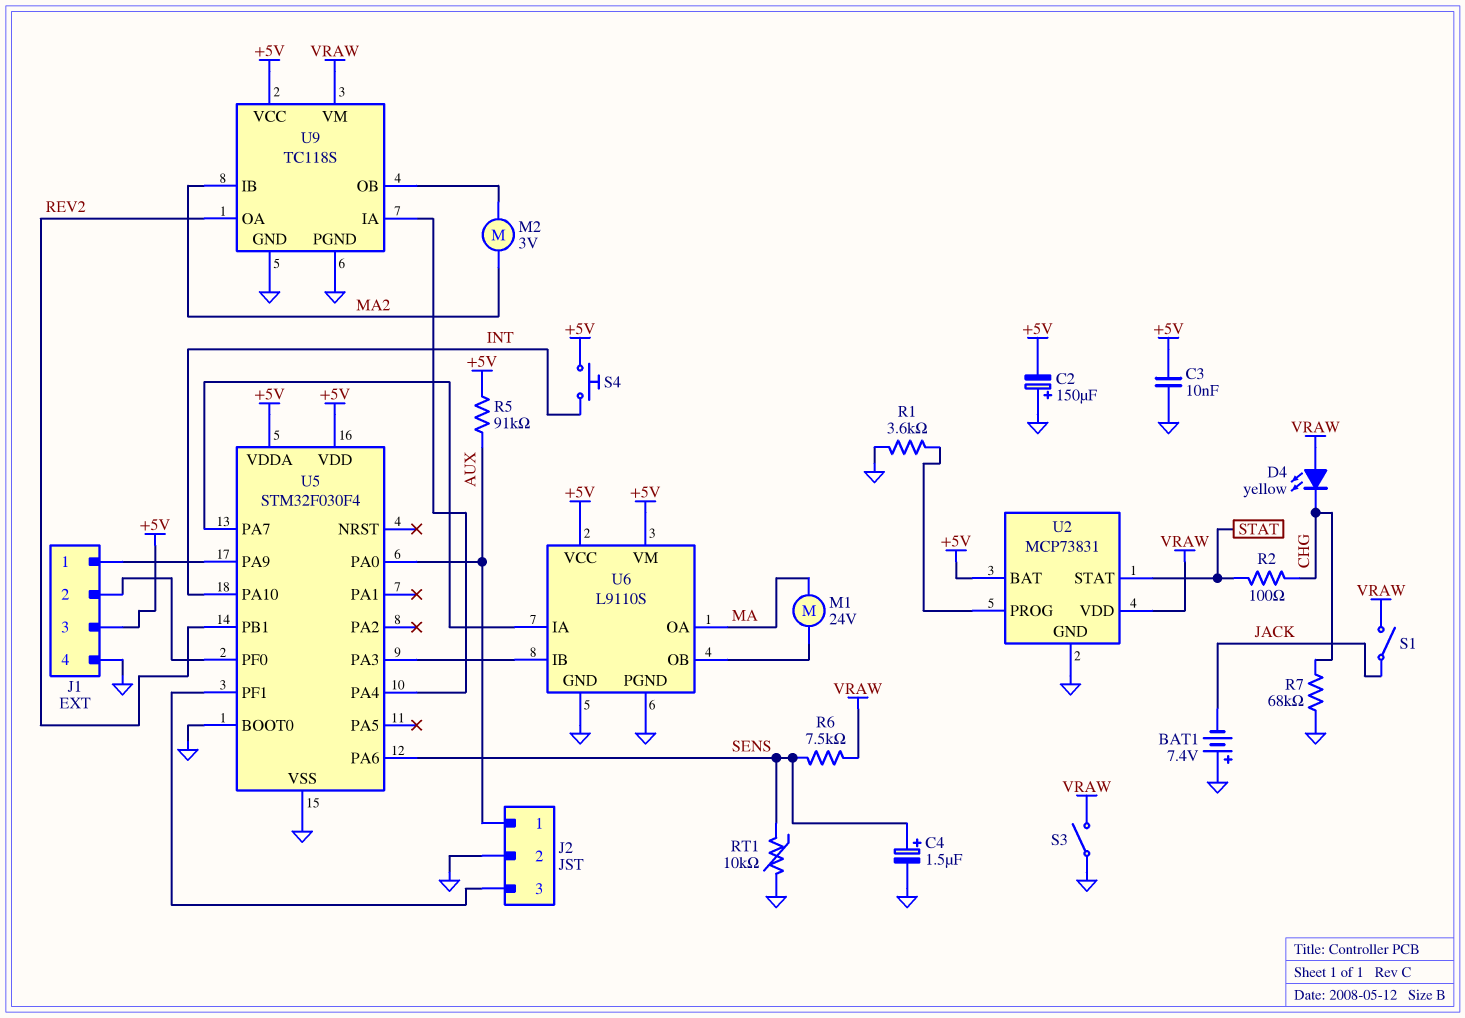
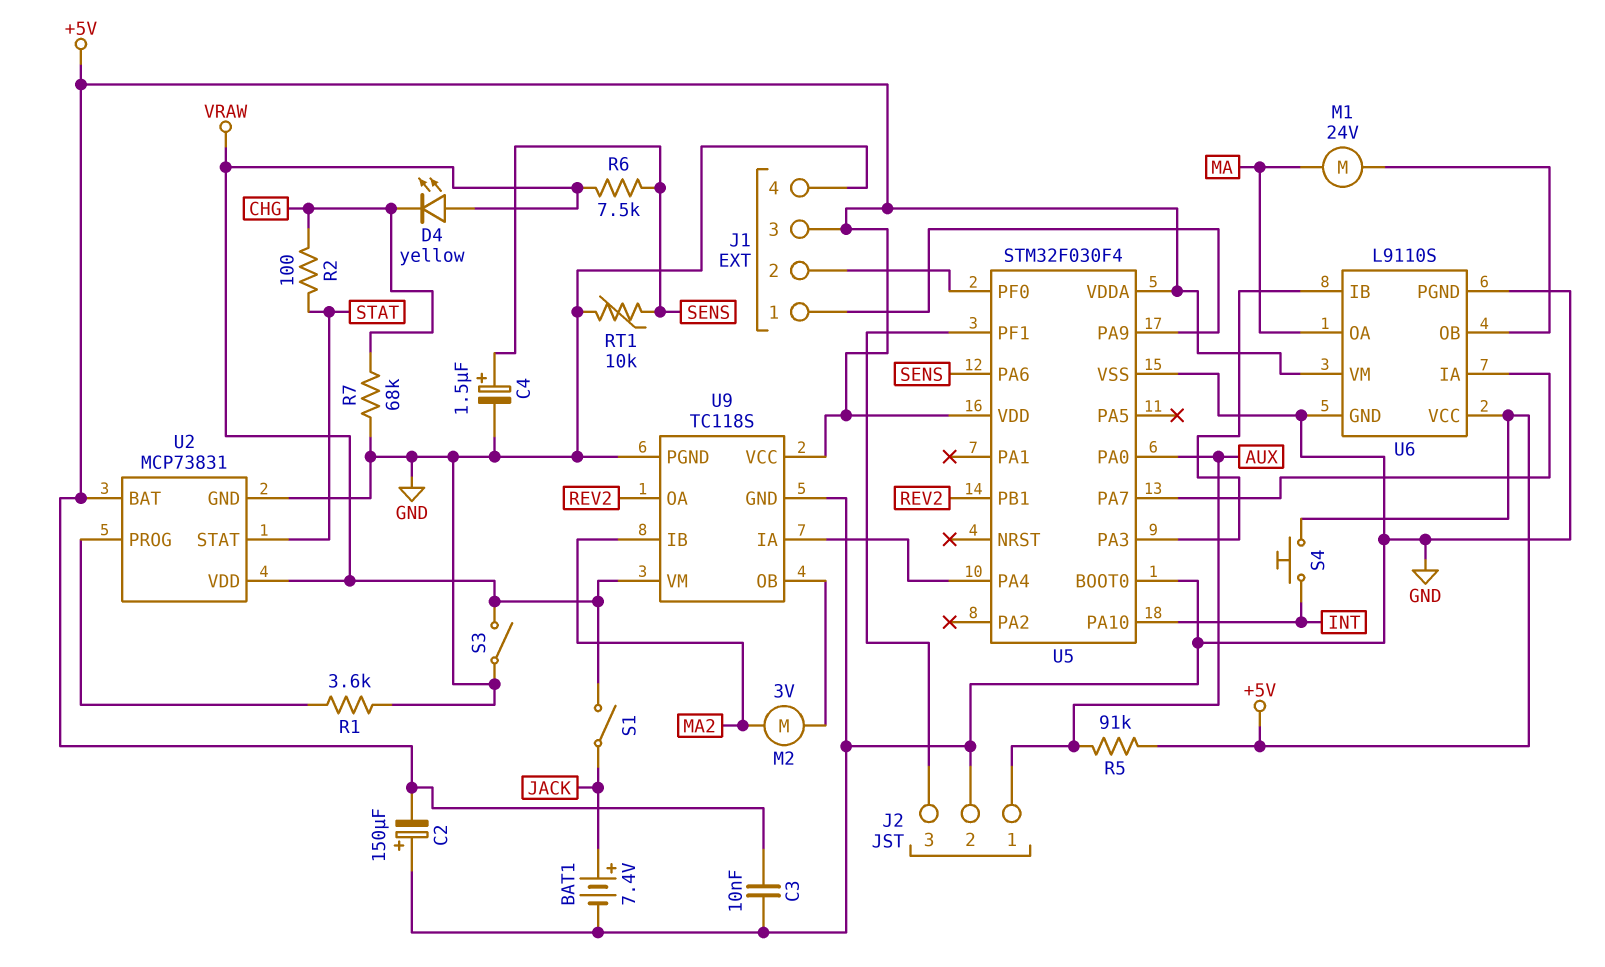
BAT1: 7.4V (plus GND, minus JACK) -> 7.4V (plus JACK, minus GND)

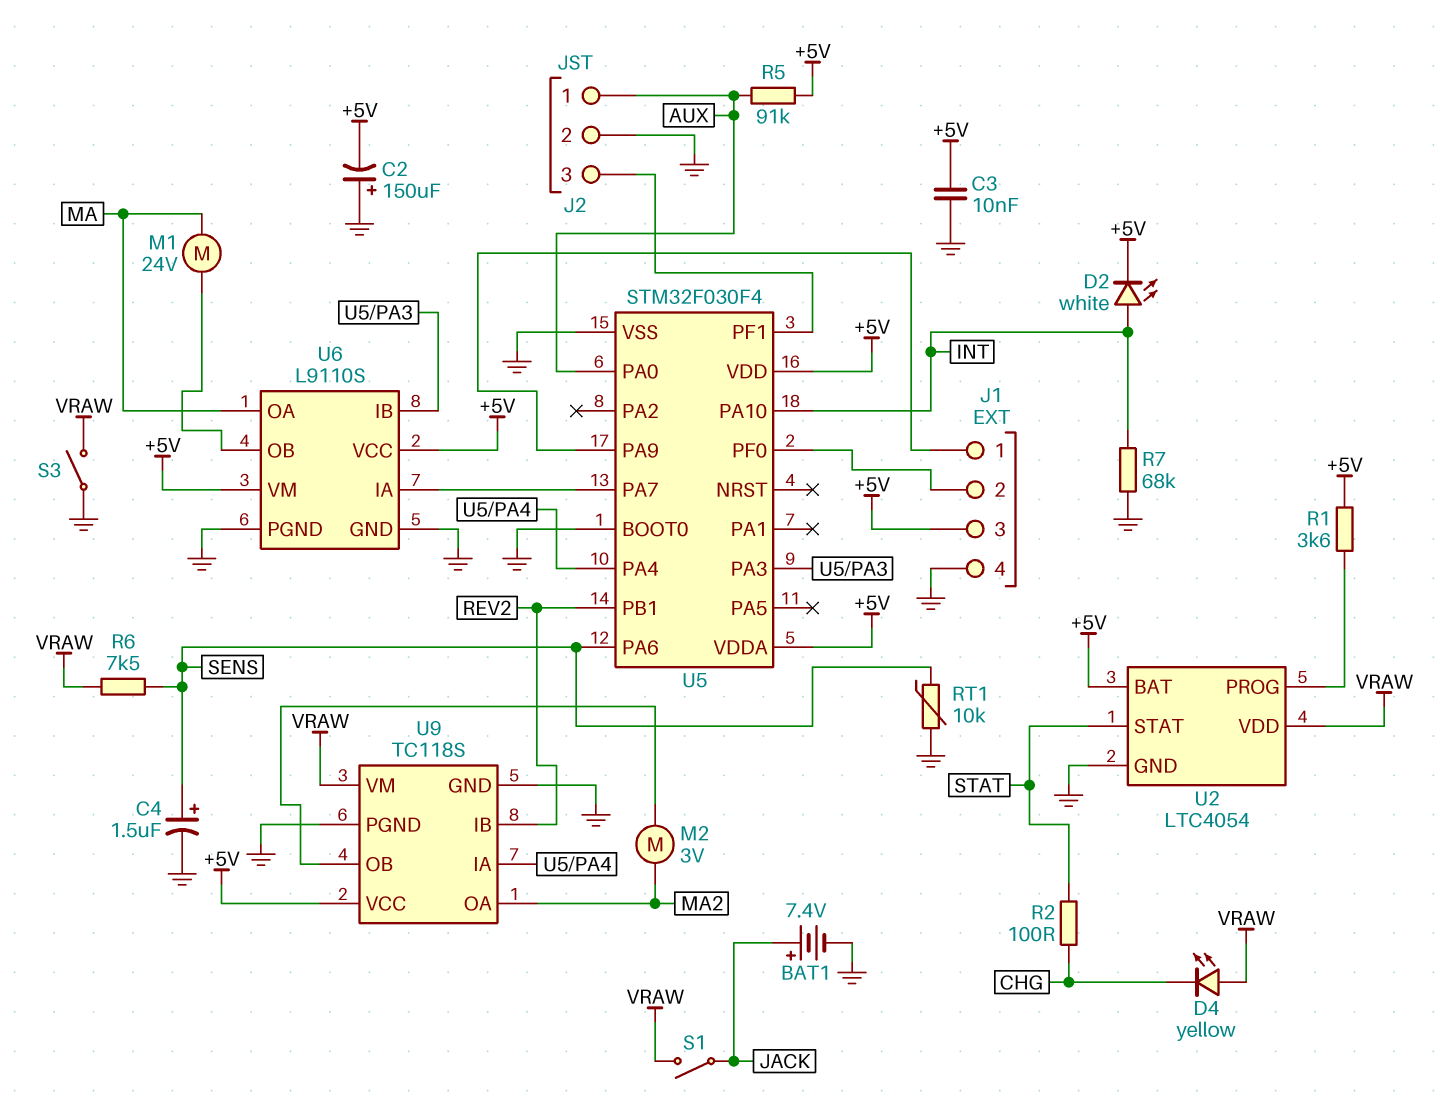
D2: none -> LED white (A INT, K +5V)
R1: 3.6k (GND, U2/PROG) -> 3.6k (+5V, U2/PROG)
R7: 68k (CHG, GND) -> 68k (GND, INT)
S4: button (+5V, INT) -> none
U2: MCP73831 -> LTC4054
U9 pin IB: MA2 -> REV2
U9 pin OA: REV2 -> MA2

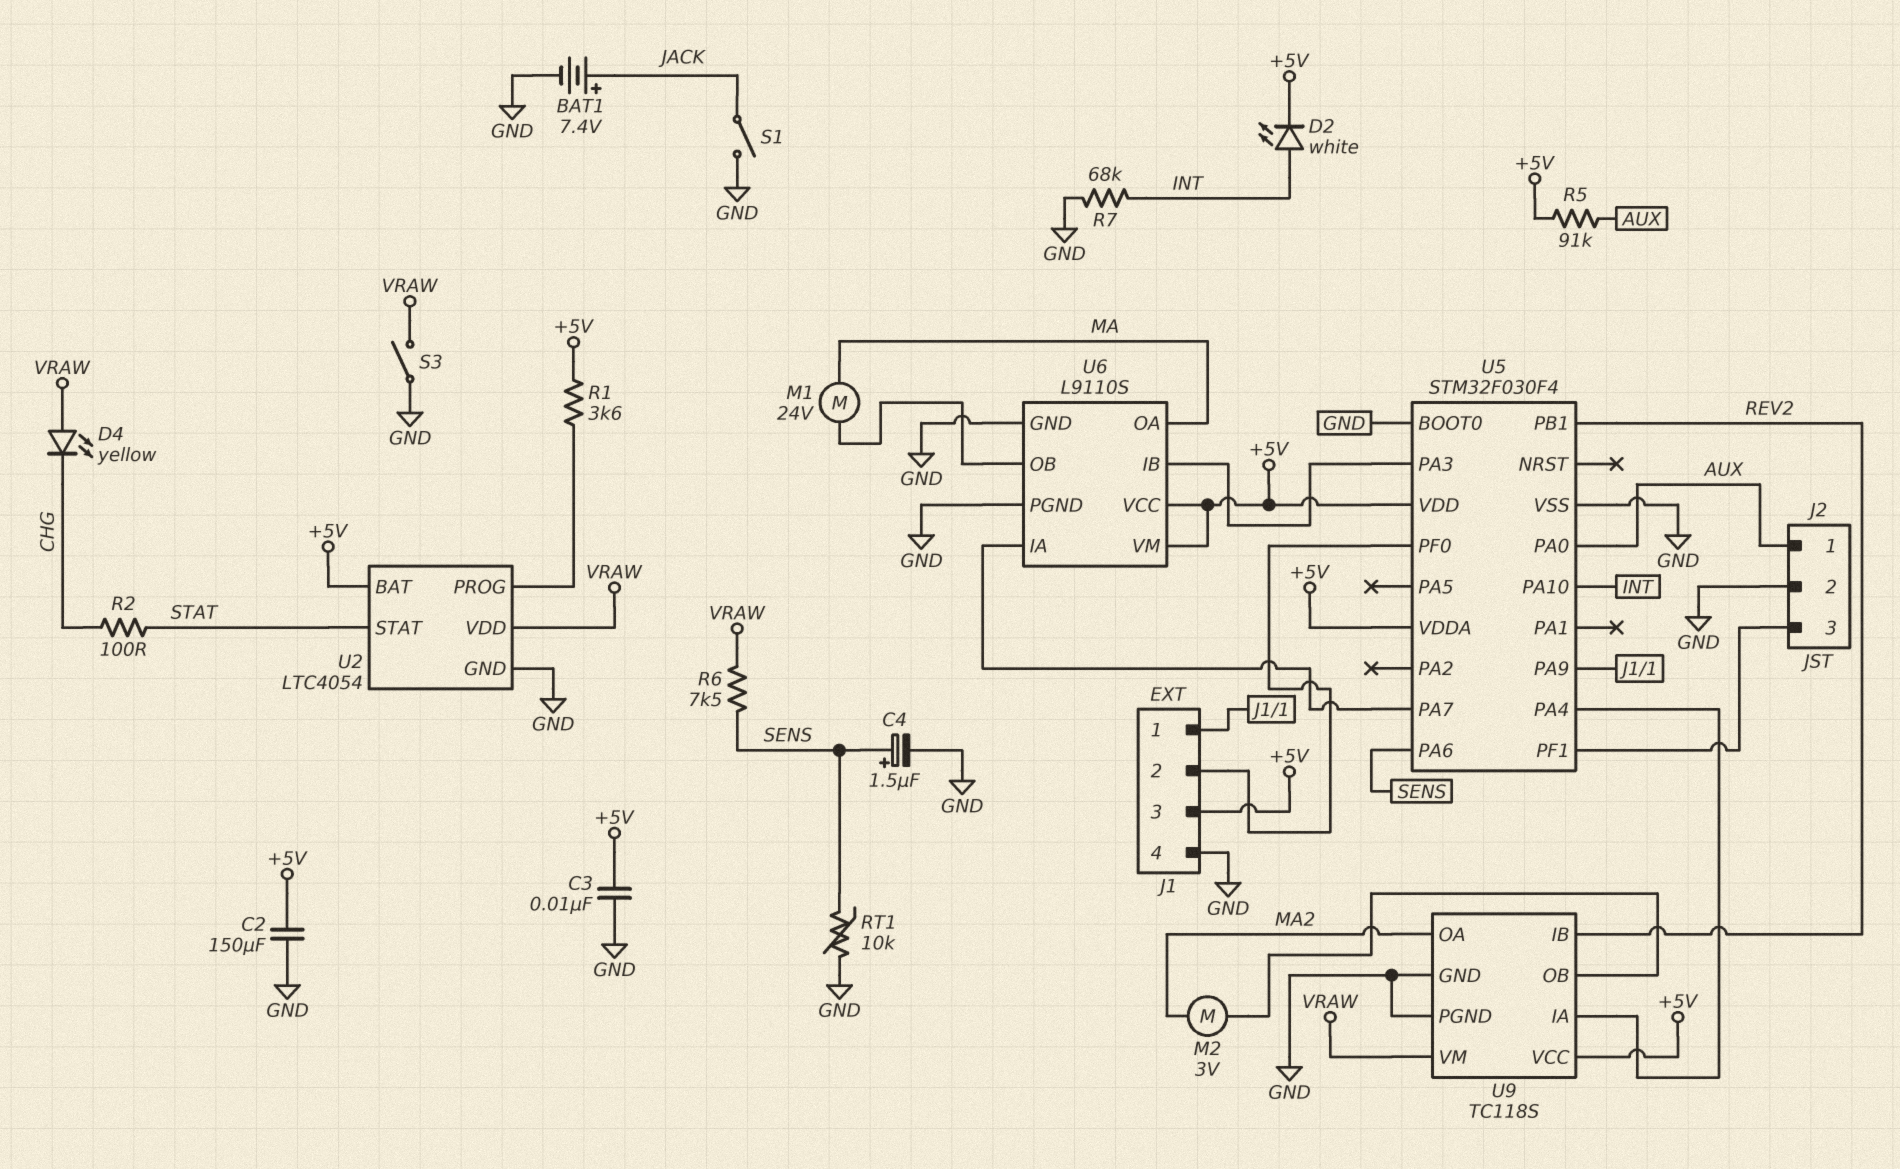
C2: 150uF (plus GND, minus +5V) -> 150uF (+5V, GND)
S1: switch (JACK, VRAW) -> switch (GND, JACK)

